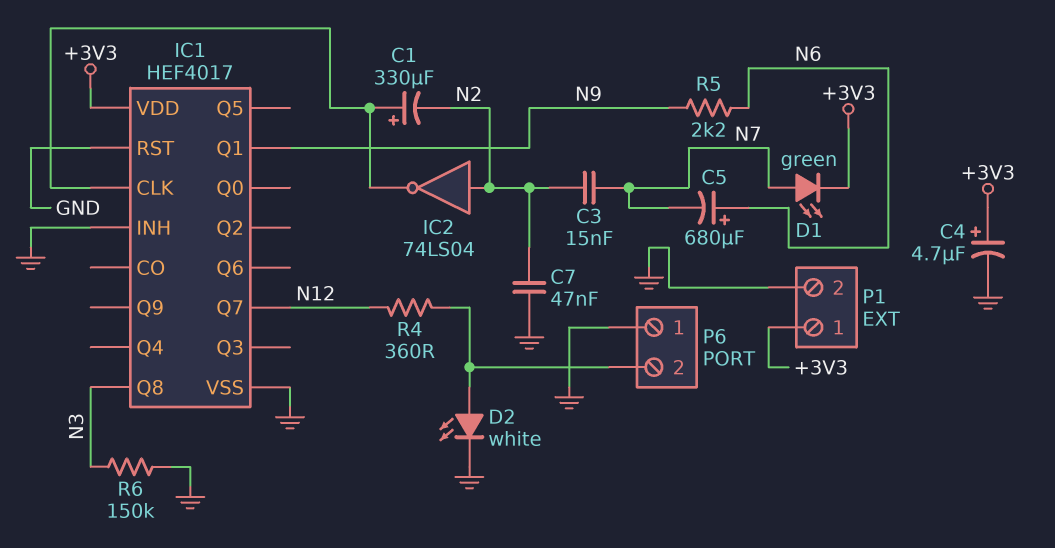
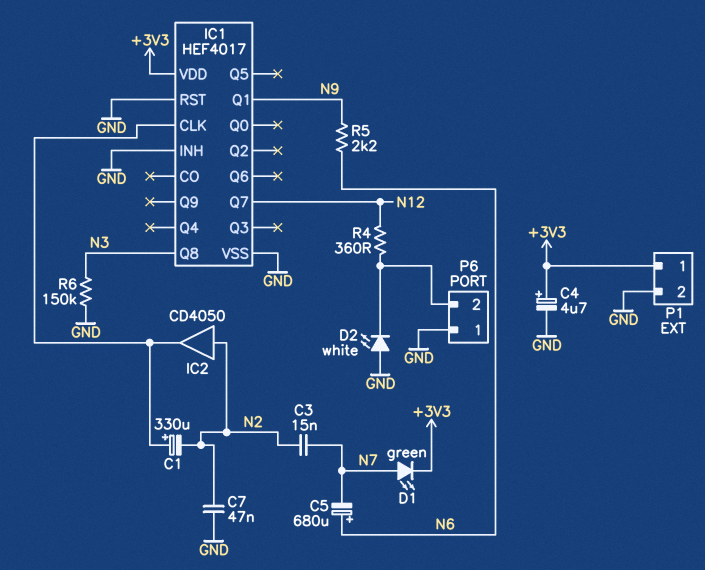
D2: LED white (A P6/2, K GND) -> LED white (A GND, K P6/2)
IC2: NOT 74LS04 (in N2, out IC1/CLK) -> buffer CD4050 (in N2, out IC1/CLK)

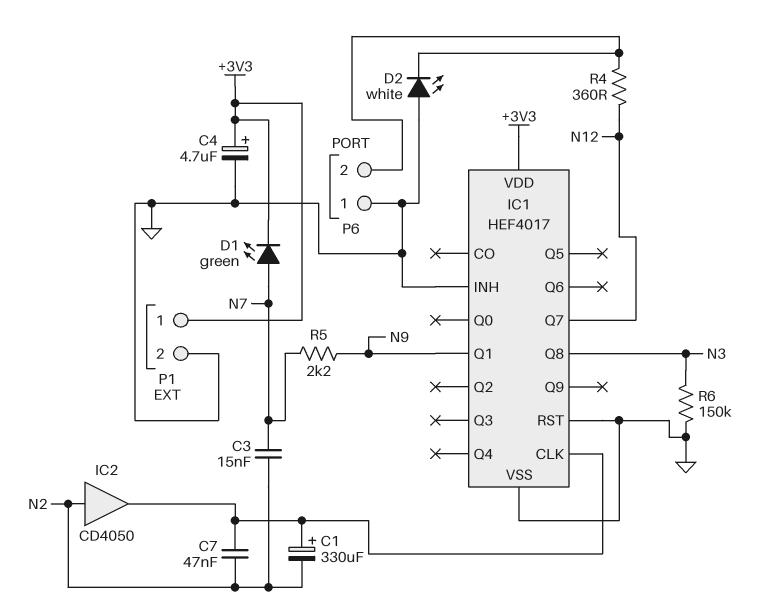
C5: 680uF (plus N6, minus N7) -> none
C7: 47nF (GND, N2) -> 47nF (IC1/CLK, N2)
R5: 2.2k (N6, N9) -> 2.2k (N7, N9)

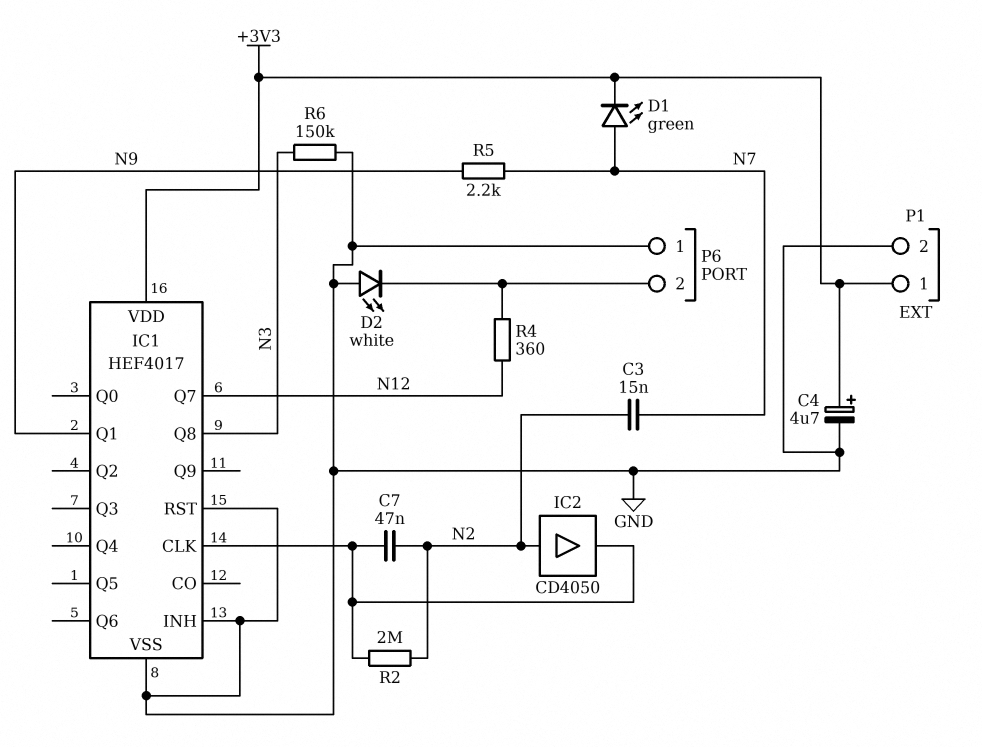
C1: 330uF (plus IC1/CLK, minus N2) -> none
R2: none -> 2M (IC1/CLK, N2)

